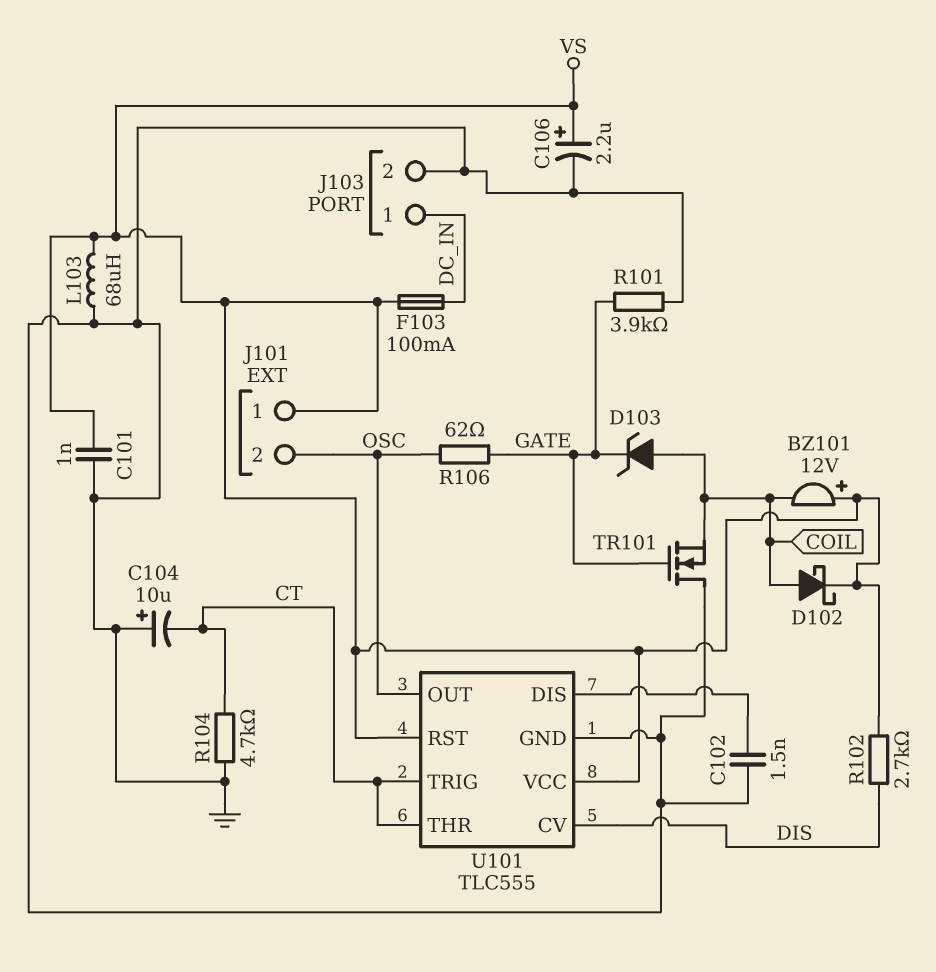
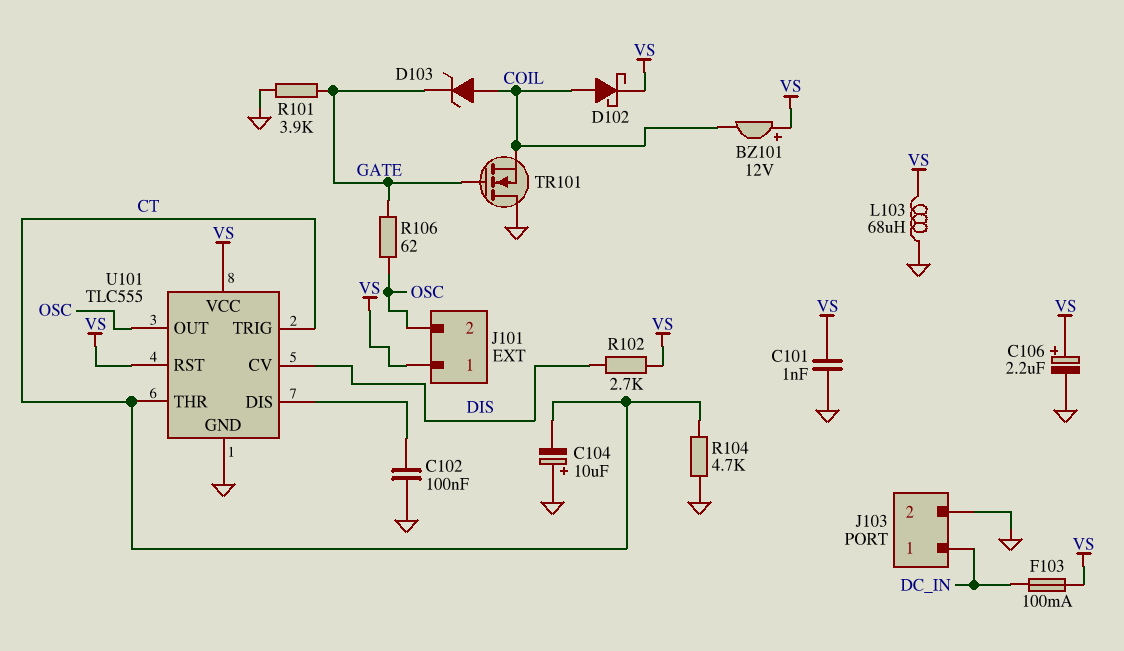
C102: 1.5nF (GND, U101/DIS) -> 100nF (GND, U101/DIS)

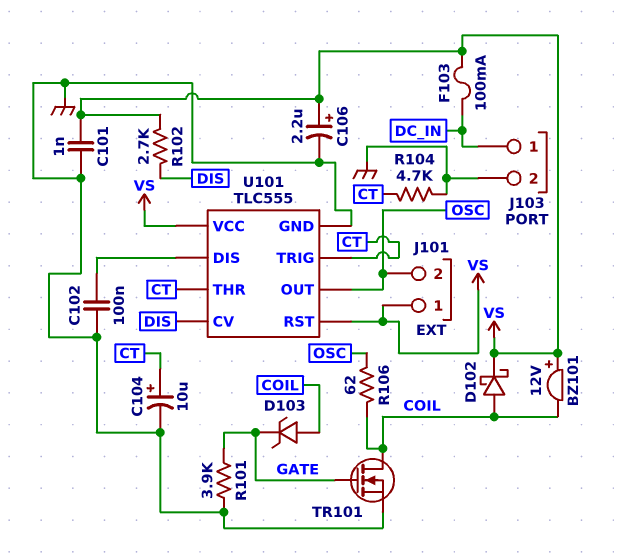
C104: 10uF (plus GND, minus CT) -> 10uF (plus CT, minus GND)
L103: 68uH (GND, VS) -> none
R106: 62 (GATE, OSC) -> 62 (COIL, OSC)
TR101: NMOS (G GATE, D GND, S COIL) -> NMOS (G GATE, D COIL, S GND)

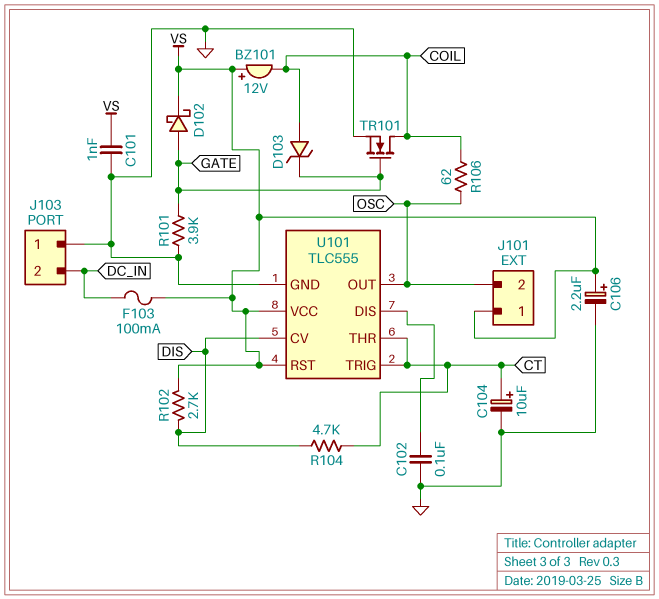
D102: schottky (A COIL, K VS) -> schottky (A GATE, K VS)
J103 pin 1: DC_IN -> GND
J103 pin 2: GND -> DC_IN
R104: 4.7k (CT, GND) -> 4.7k (CT, DIS)

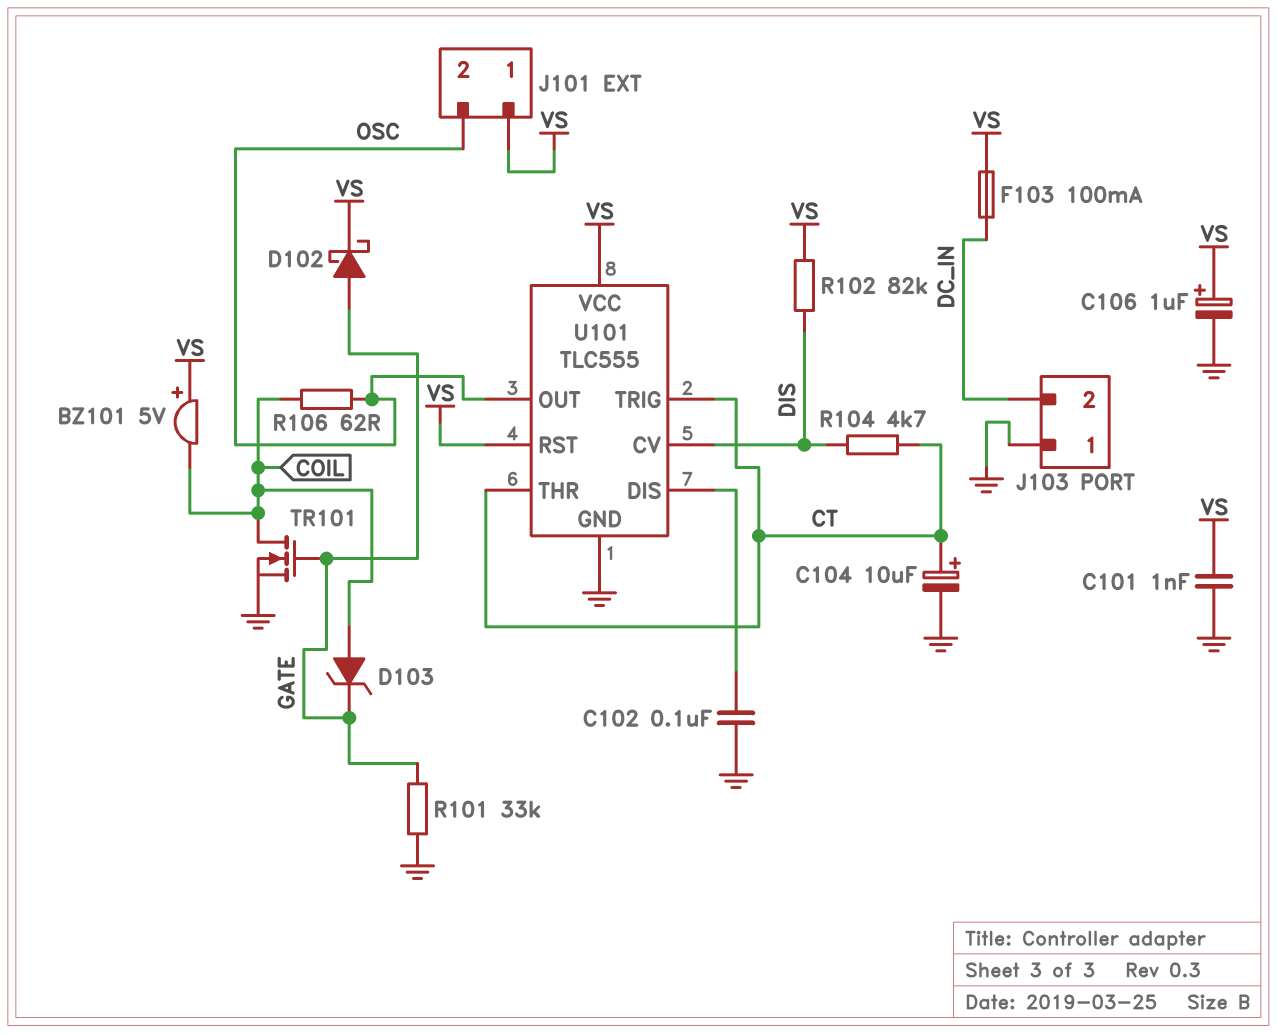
BZ101: buzzer 12V (plus VS, minus COIL) -> buzzer 5V (plus VS, minus COIL)
C106: 2.2uF (plus VS, minus GND) -> 1uF (plus VS, minus GND)
R101: 3.9k (GATE, GND) -> 33k (GATE, GND)
R102: 2.7k (DIS, VS) -> 82k (DIS, VS)

